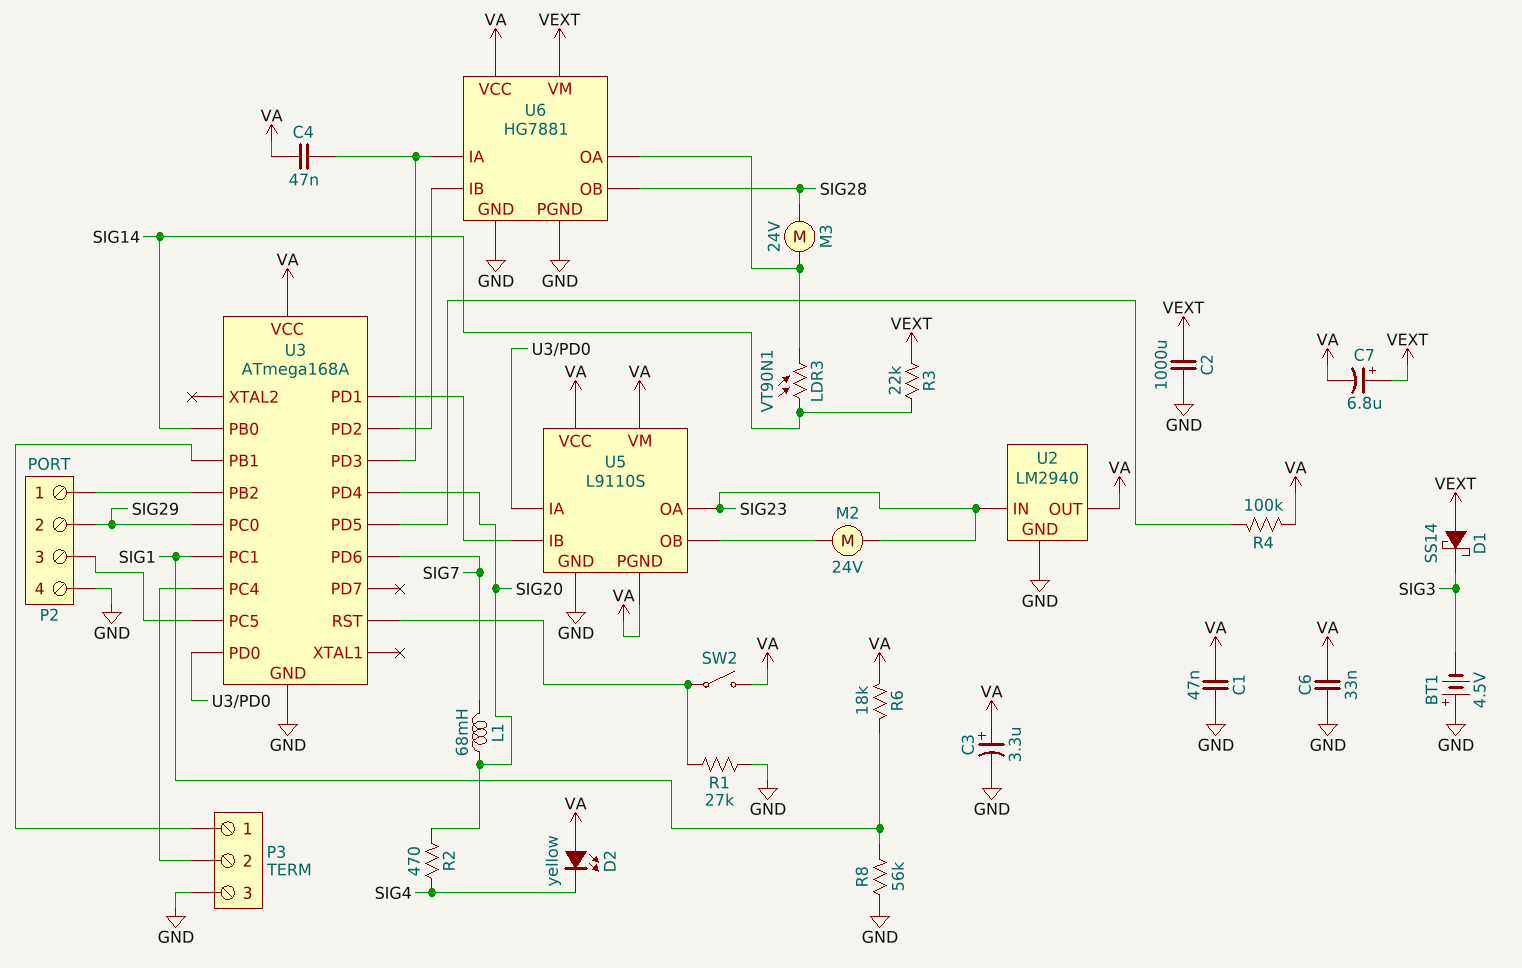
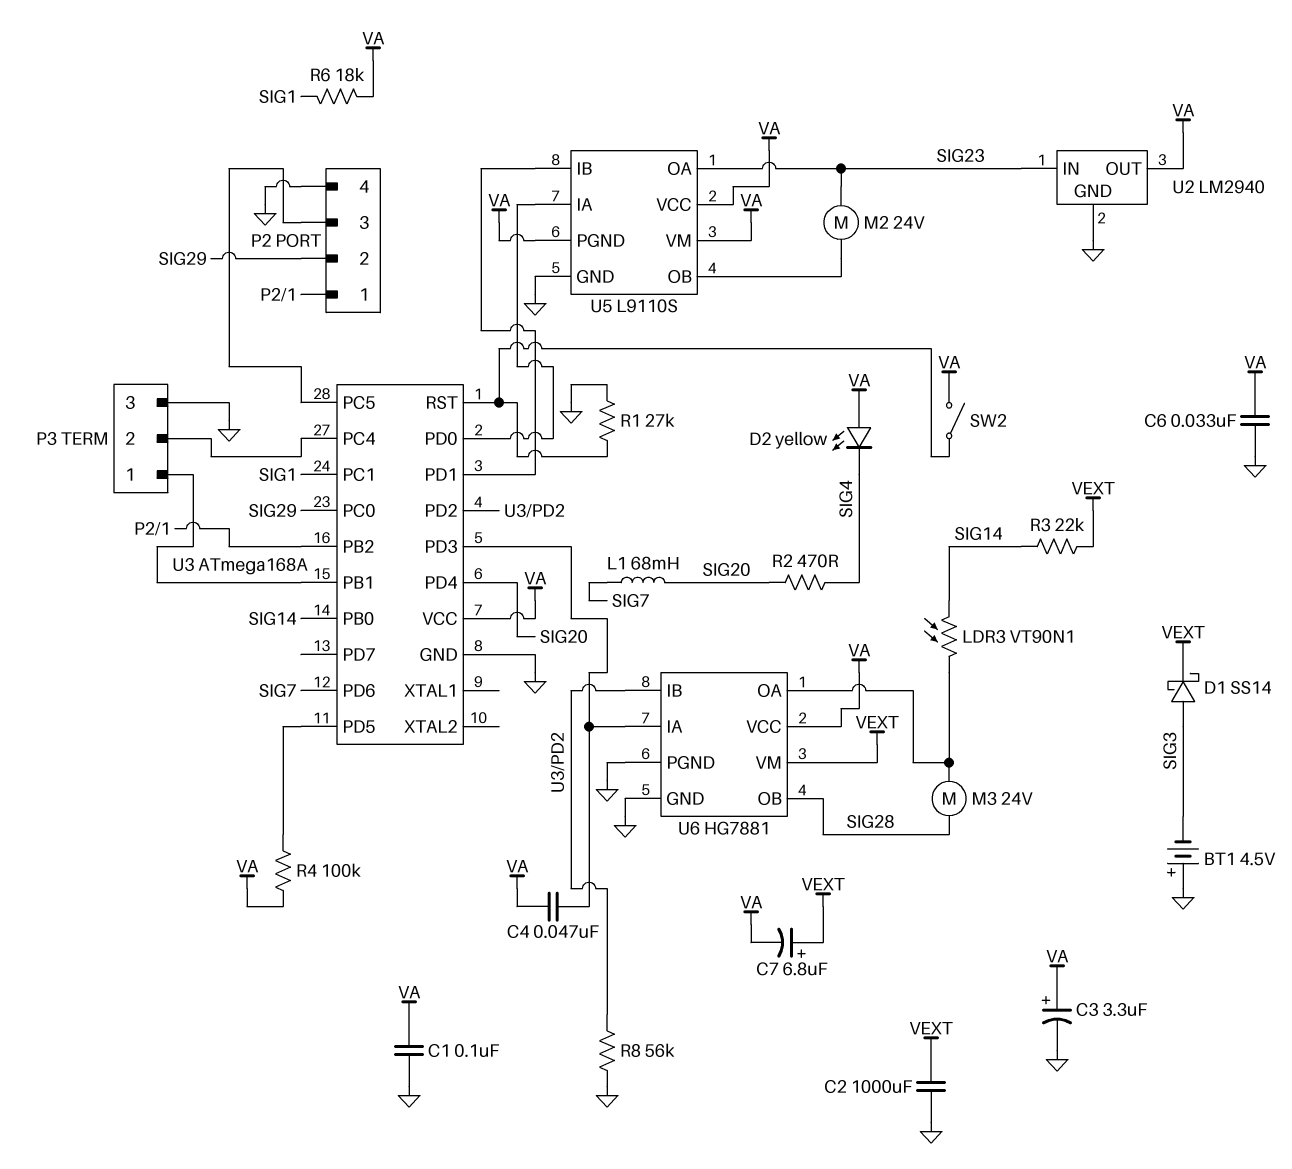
C1: 47nF (GND, VA) -> 100nF (GND, VA)
D1: schottky SS14 (A VEXT, K SIG3) -> schottky SS14 (A SIG3, K VEXT)
R8: 56k (GND, SIG1) -> 56k (GND, U3/PD2)

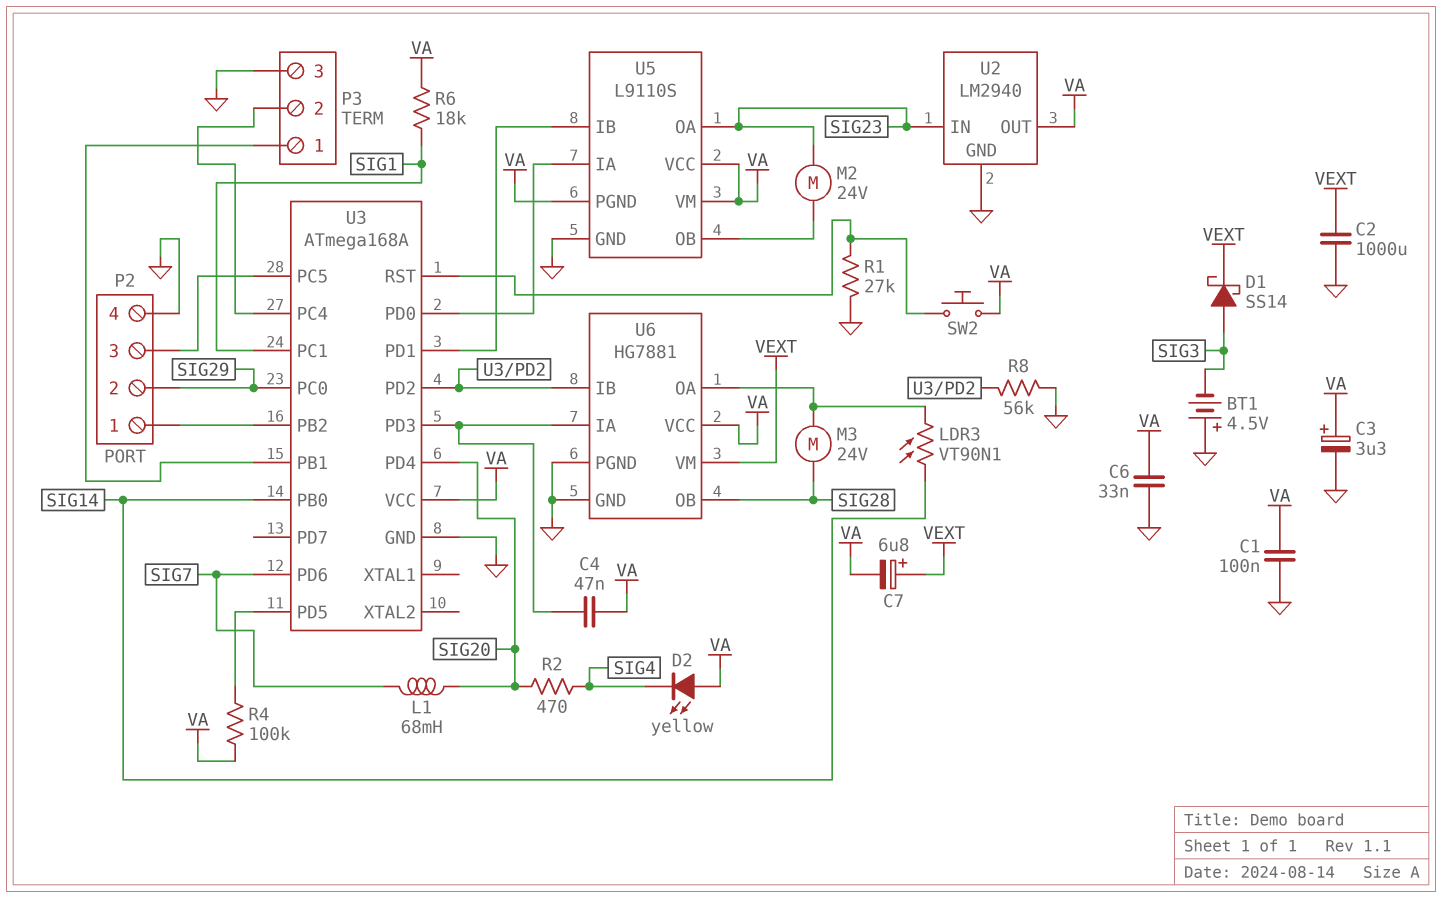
R3: 22k (SIG14, VEXT) -> none
SW2: switch (U3/RST, VA) -> button (U3/RST, VA)

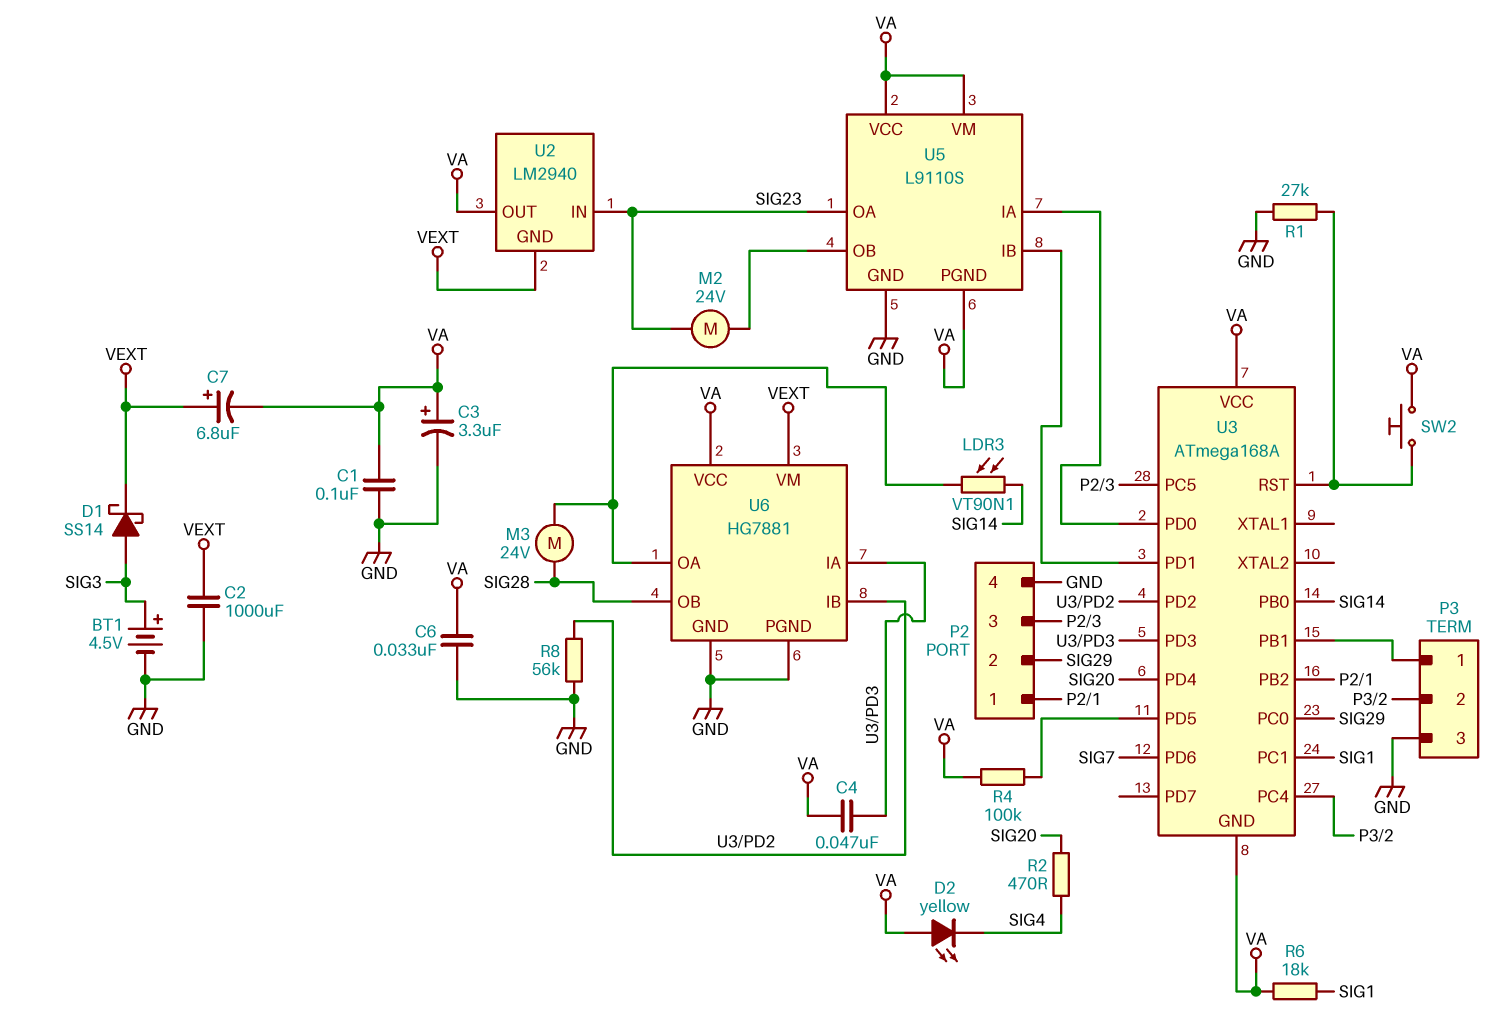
BT1: 4.5V (plus GND, minus SIG3) -> 4.5V (plus SIG3, minus GND)
L1: 68mH (SIG7, SIG20) -> none
U2 pin GND: GND -> VEXT
U3 pin GND: GND -> VA

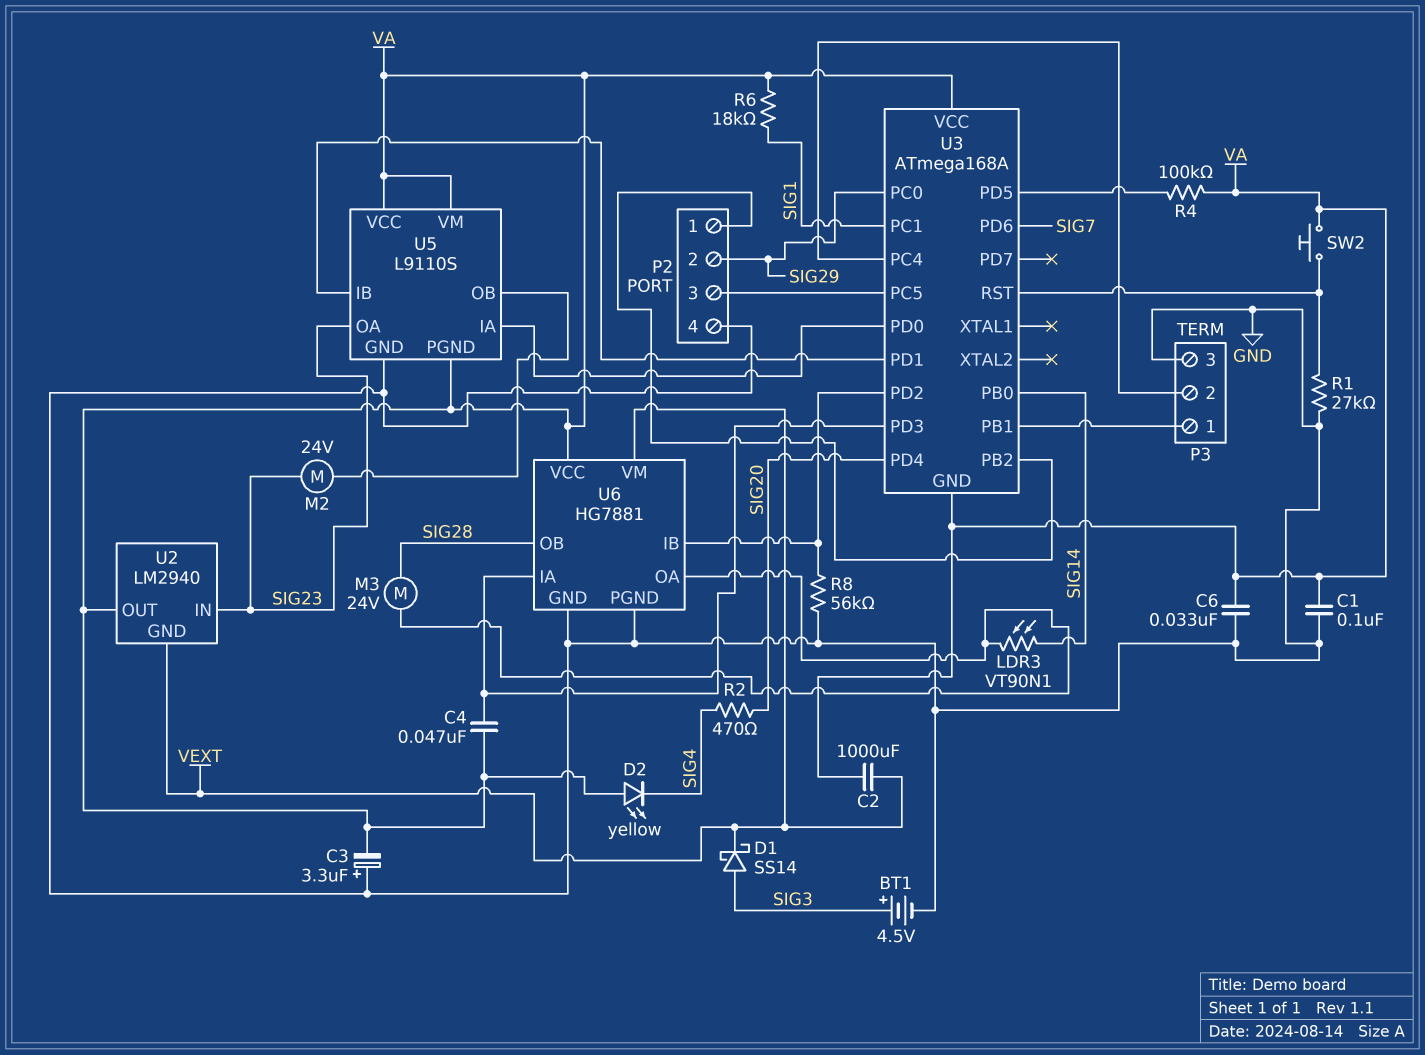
C2: 1000uF (GND, VEXT) -> 1000uF (VA, VEXT)
C3: 3.3uF (plus VA, minus GND) -> 3.3uF (plus GND, minus VA)
C7: 6.8uF (plus VEXT, minus VA) -> none

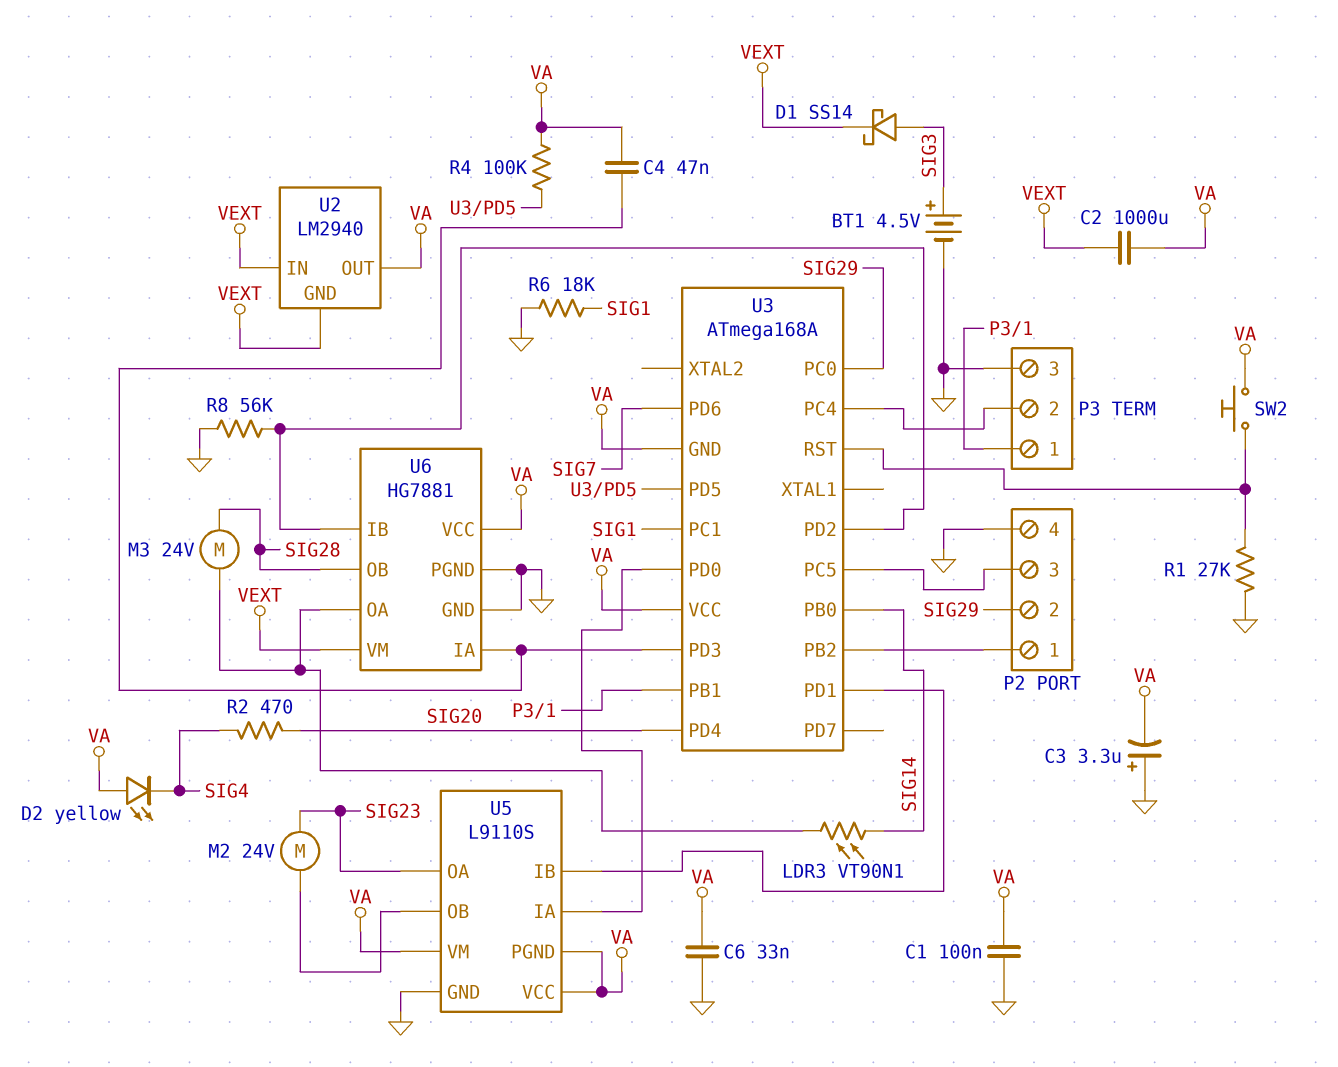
R6: 18k (SIG1, VA) -> 18k (GND, SIG1)
U2 pin IN: SIG23 -> VEXT

